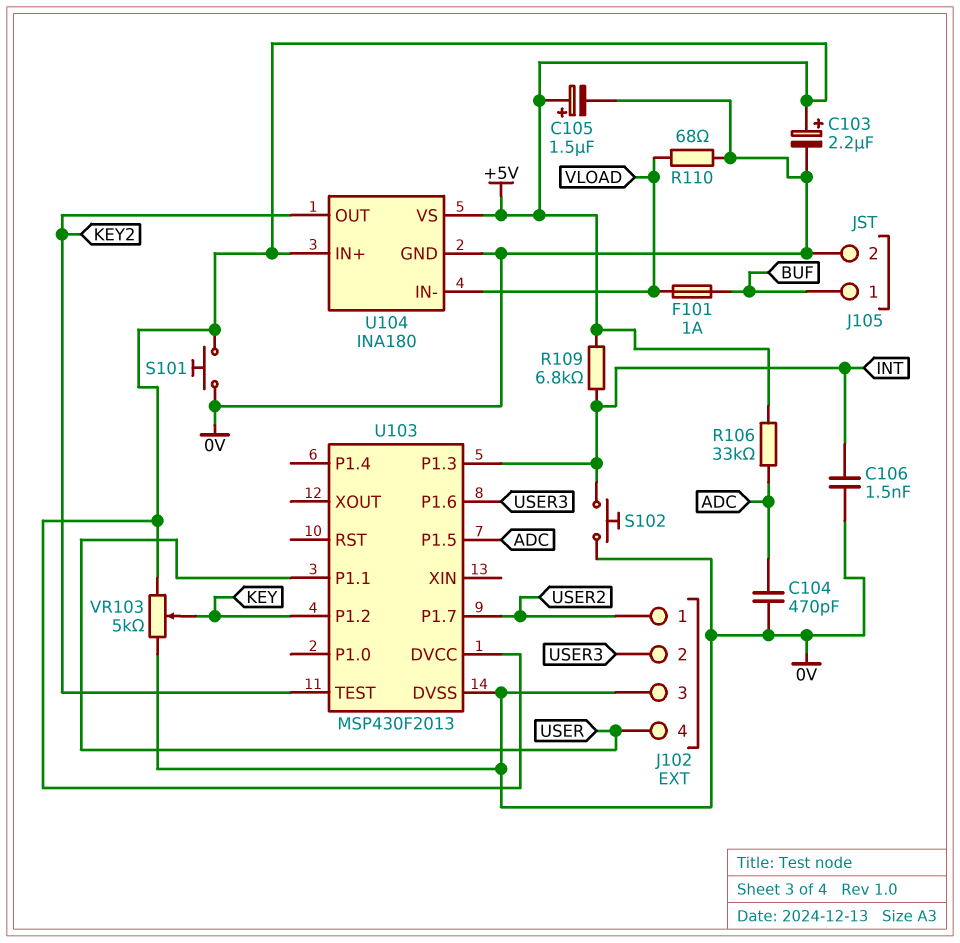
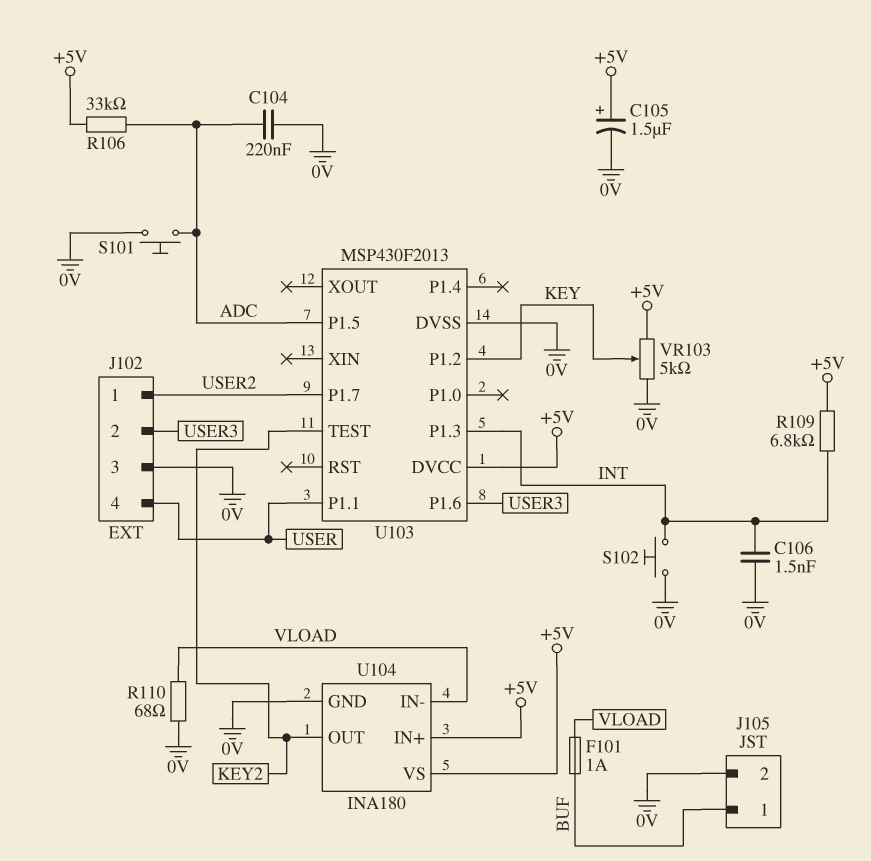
C103: 2.2uF (plus +5V, minus 0V) -> none
C104: 470pF (0V, ADC) -> 220nF (0V, ADC)
S101: button (+5V, 0V) -> button (0V, ADC)

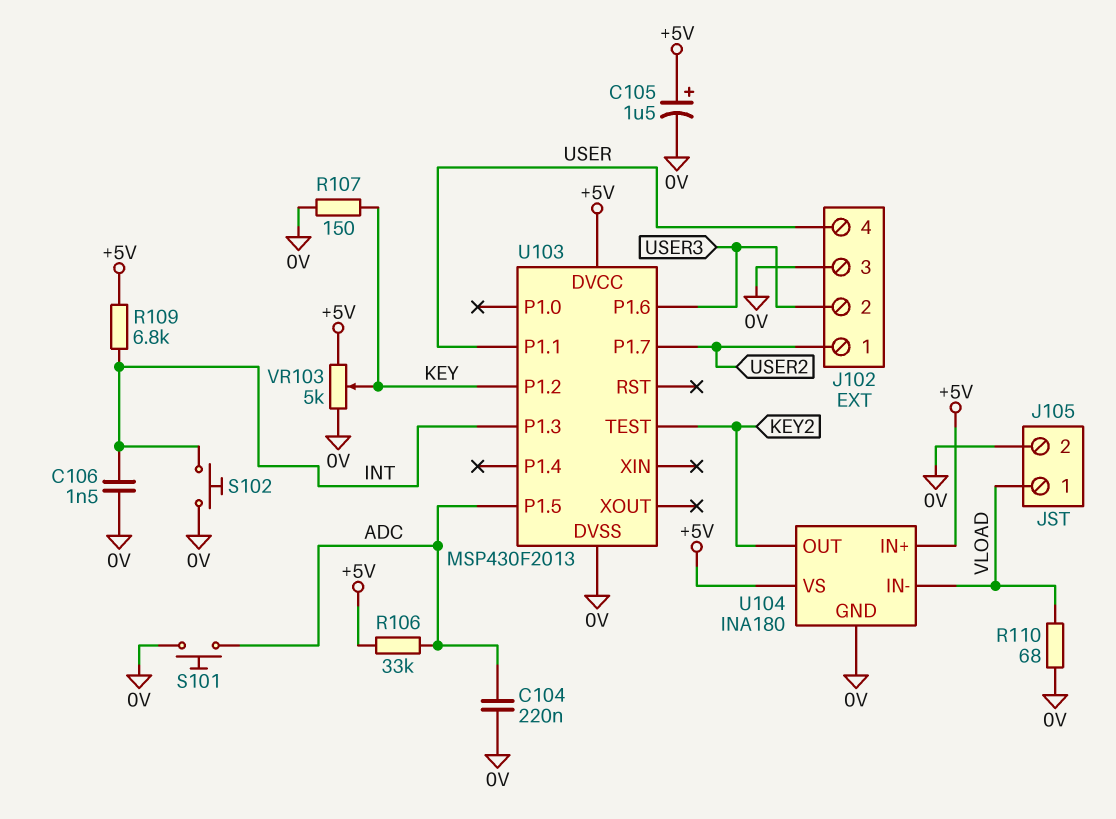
F101: 1A (BUF, VLOAD) -> none
J105 pin 1: BUF -> VLOAD
R107: none -> 150 (0V, KEY)

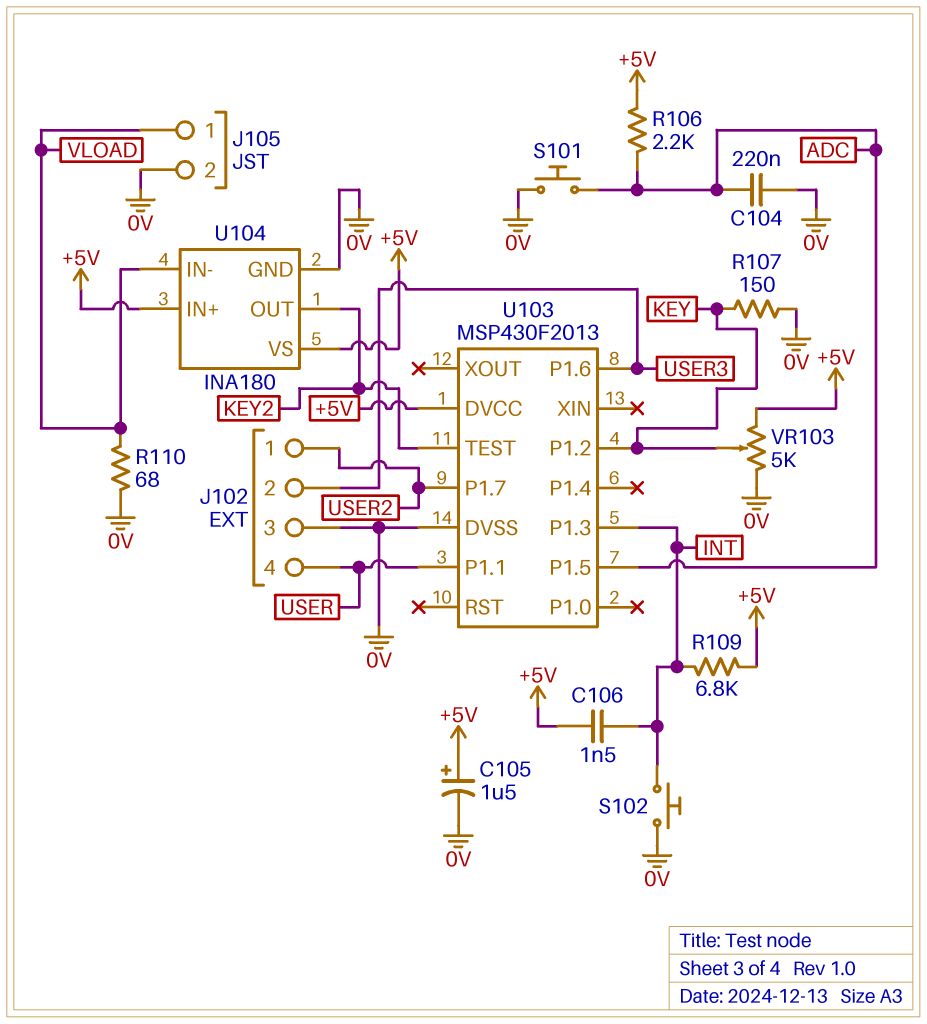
C106: 1.5nF (0V, INT) -> 1.5nF (+5V, INT)
R106: 33k (+5V, ADC) -> 2.2k (+5V, ADC)

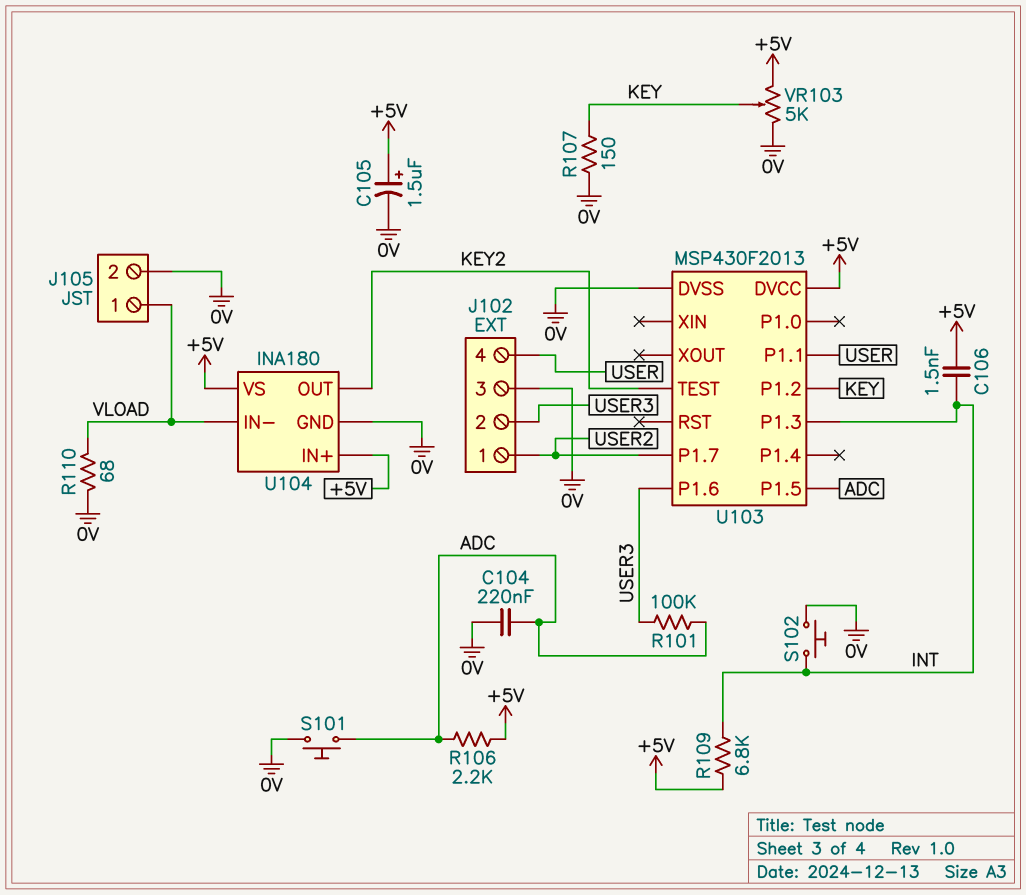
R101: none -> 100k (ADC, USER3)

